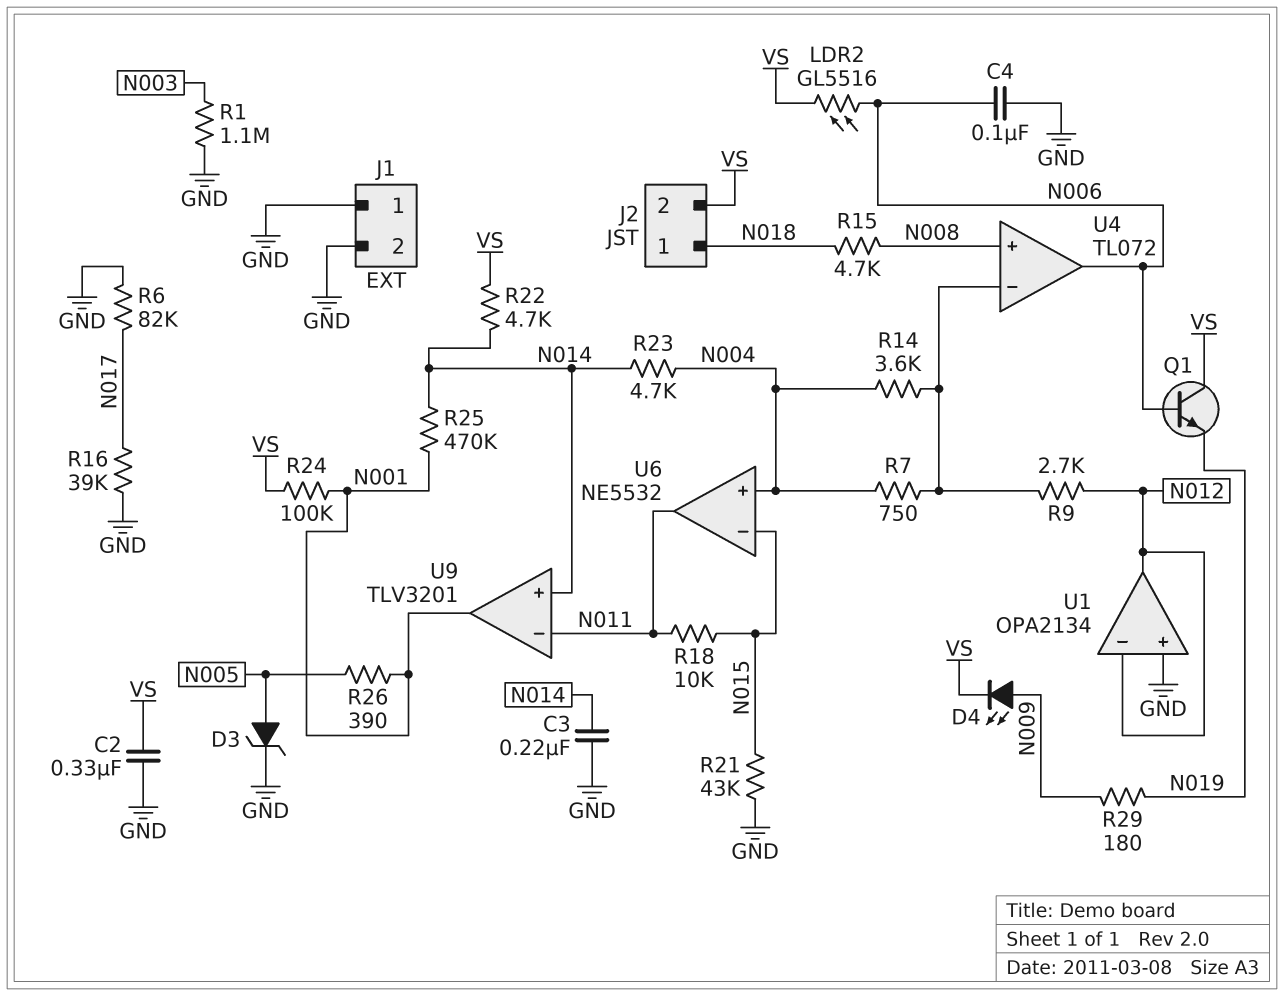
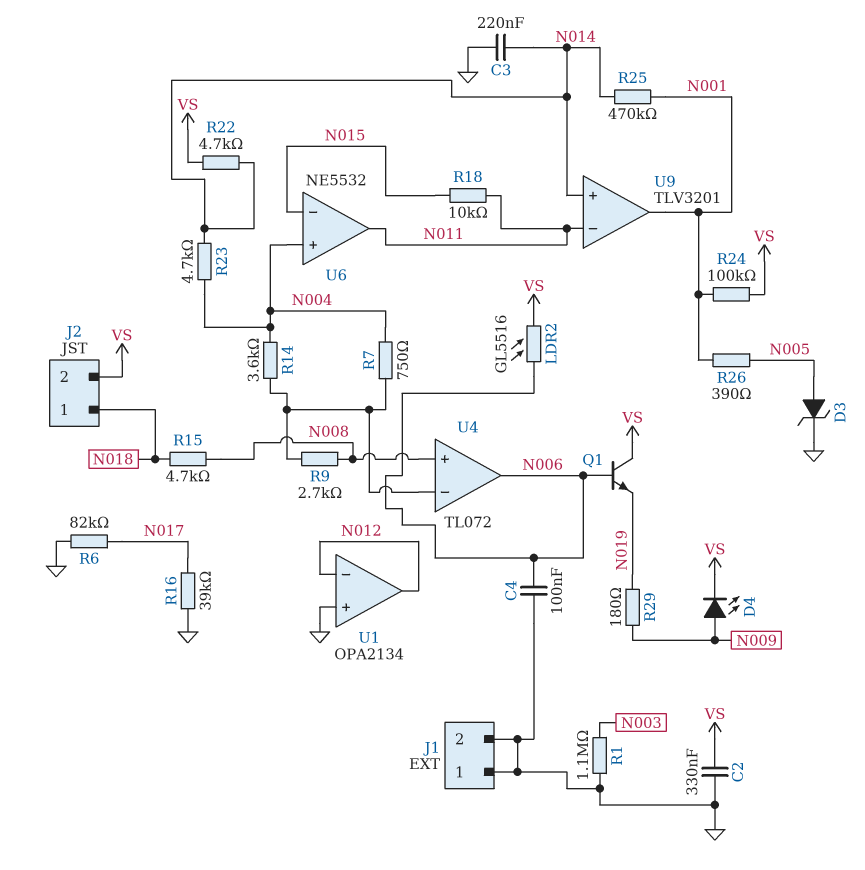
R9: 2.7k (N012, U4/in-) -> 2.7k (N008, U4/in-)
R21: 43k (GND, N015) -> none

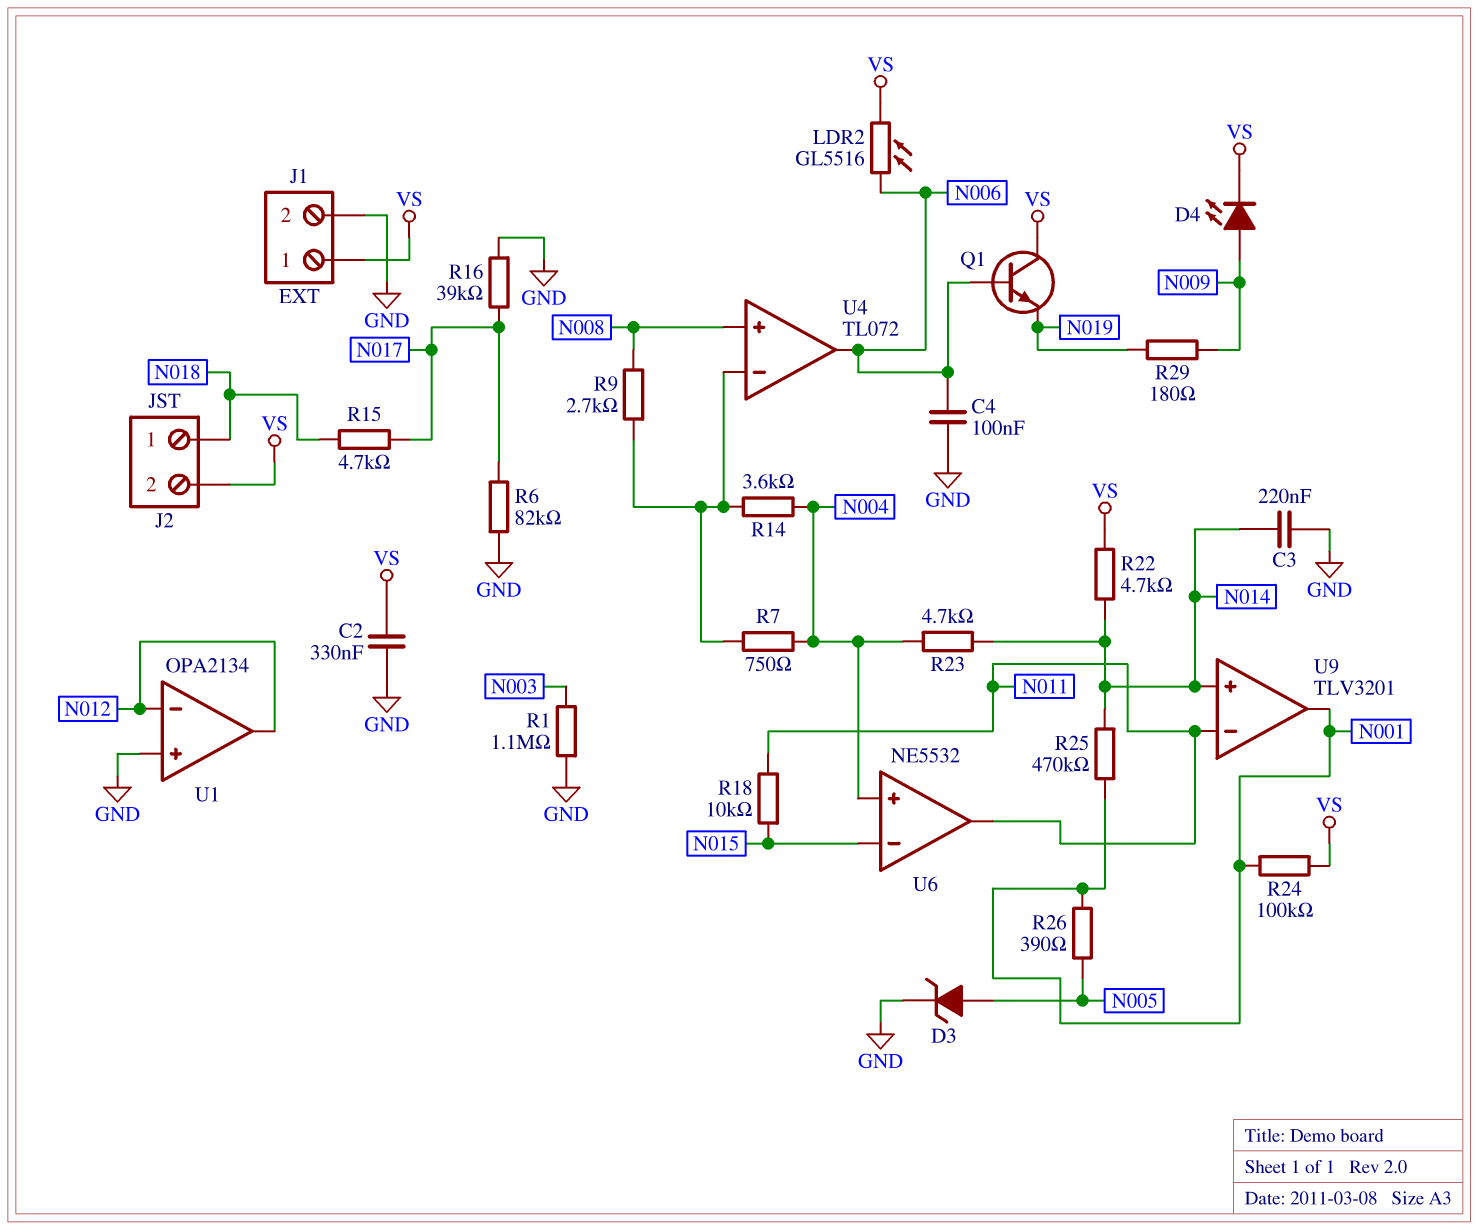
J1 pin 1: GND -> VS
R15: 4.7k (N008, N018) -> 4.7k (N017, N018)

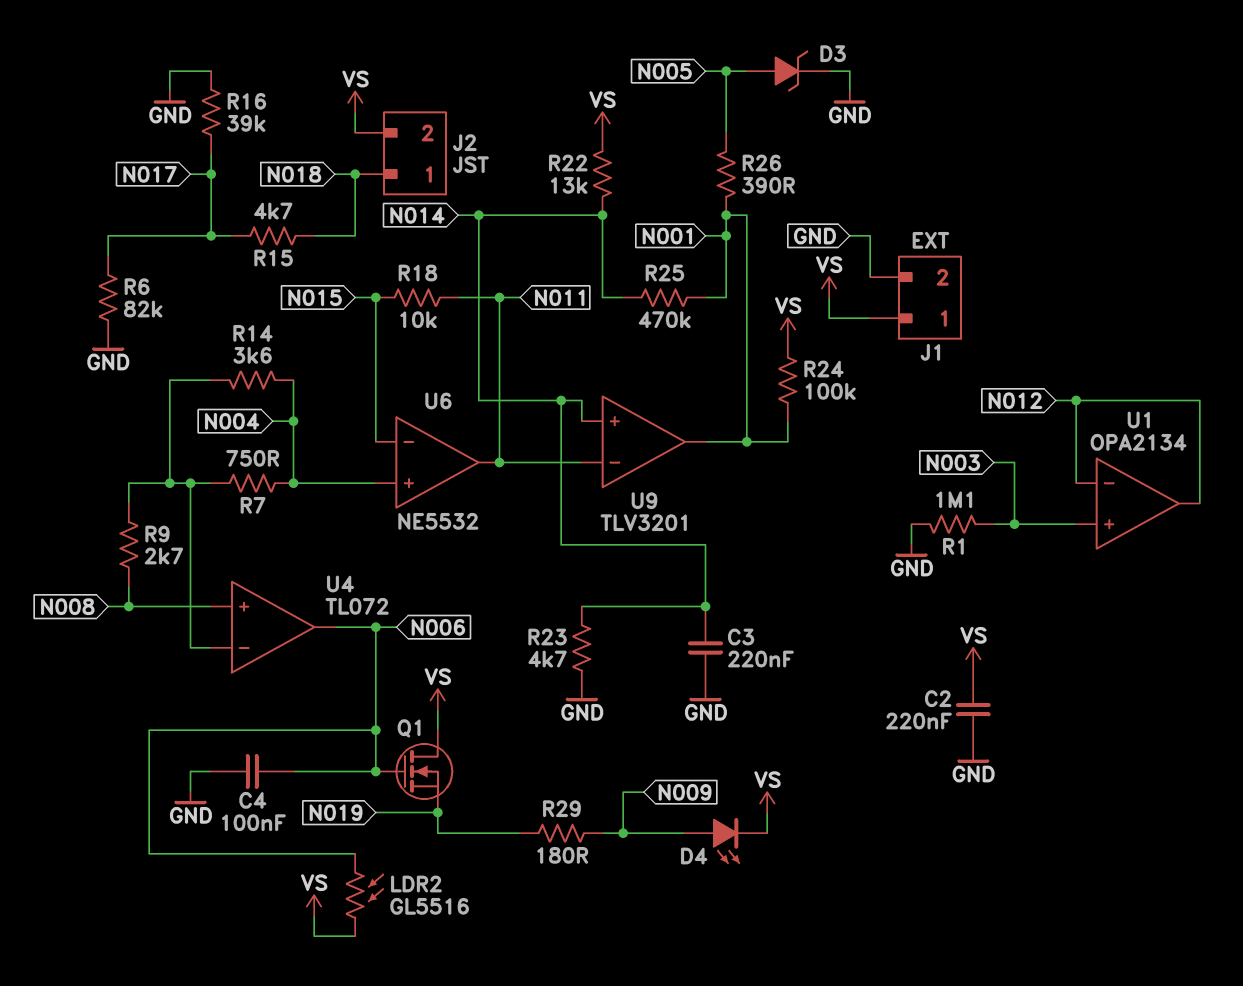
C2: 330nF (GND, VS) -> 220nF (GND, VS)
Q1: NPN (B N006, C VS, E N019) -> NMOS (G N006, D VS, S N019)
R22: 4.7k (N014, VS) -> 13k (N014, VS)
R23: 4.7k (N004, N014) -> 4.7k (GND, N014)
U1 pin in+: GND -> N003

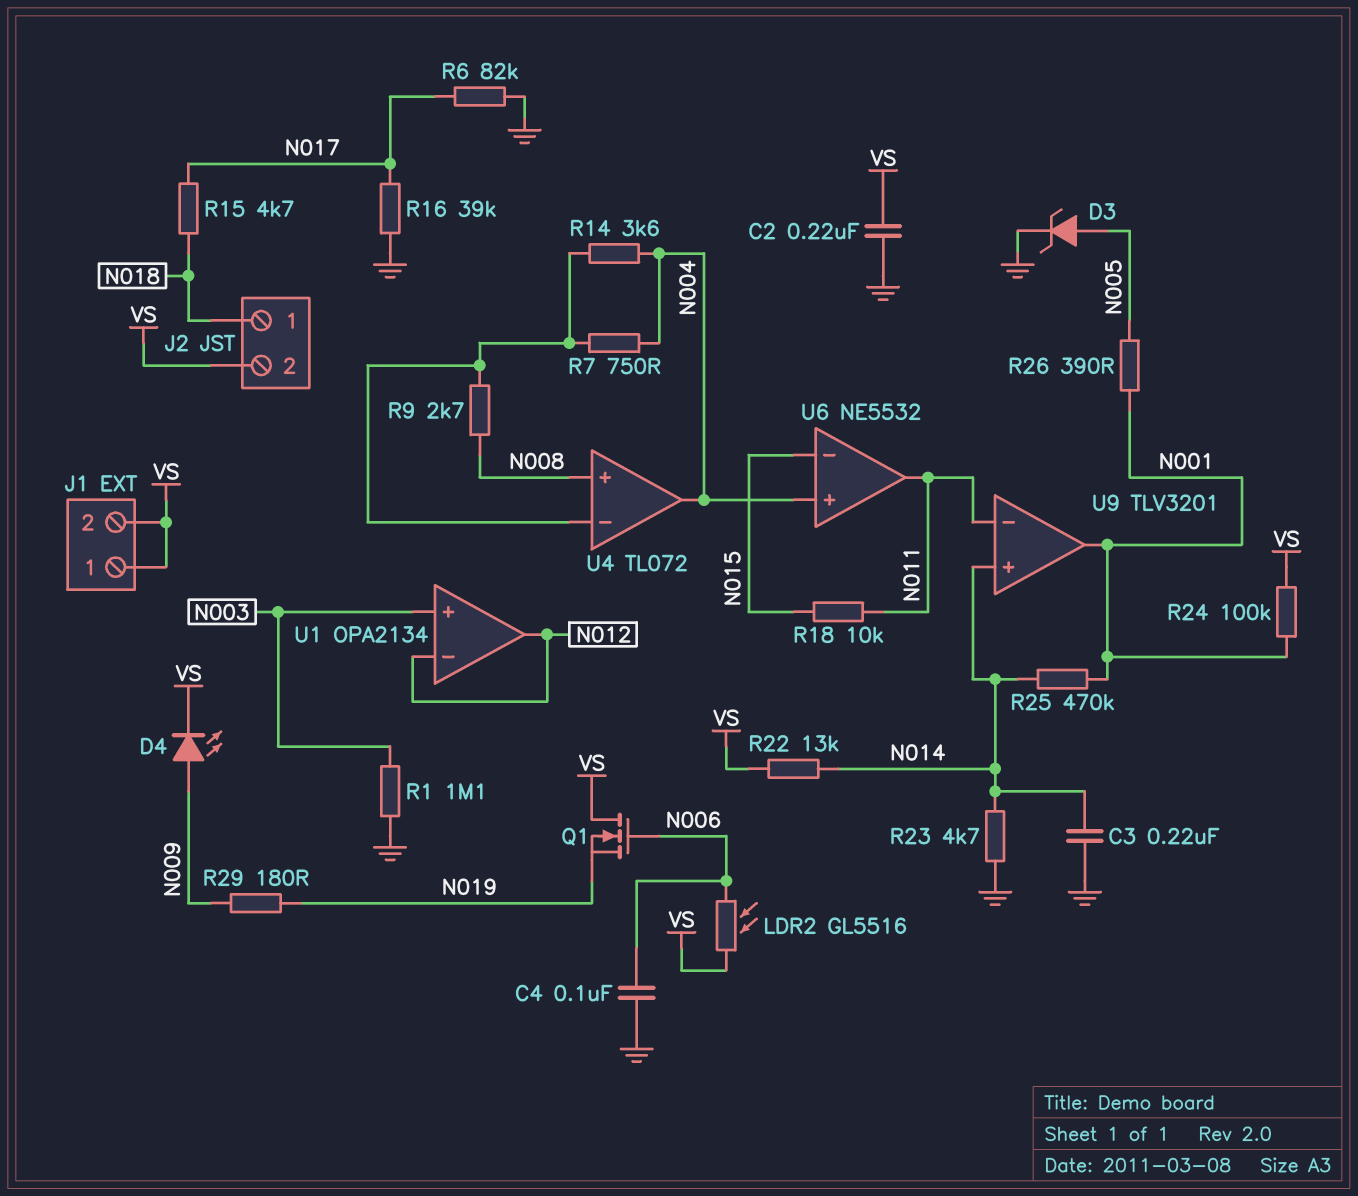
J1 pin 2: GND -> VS
U4 pin out: N006 -> N004

